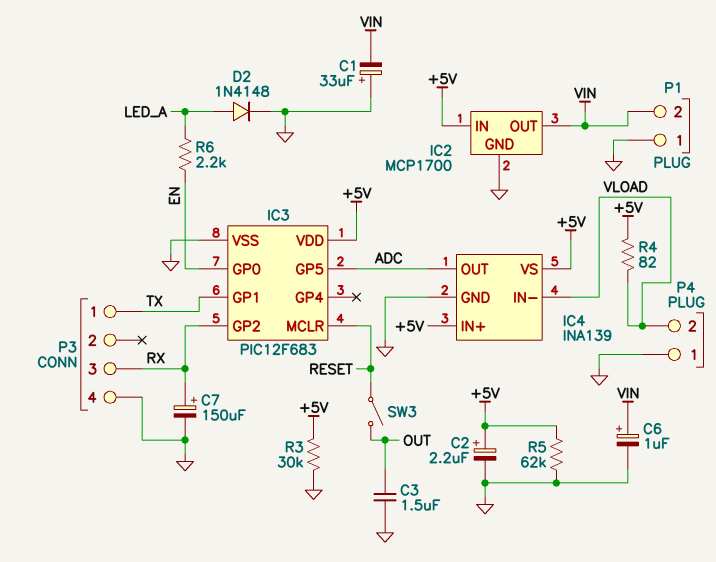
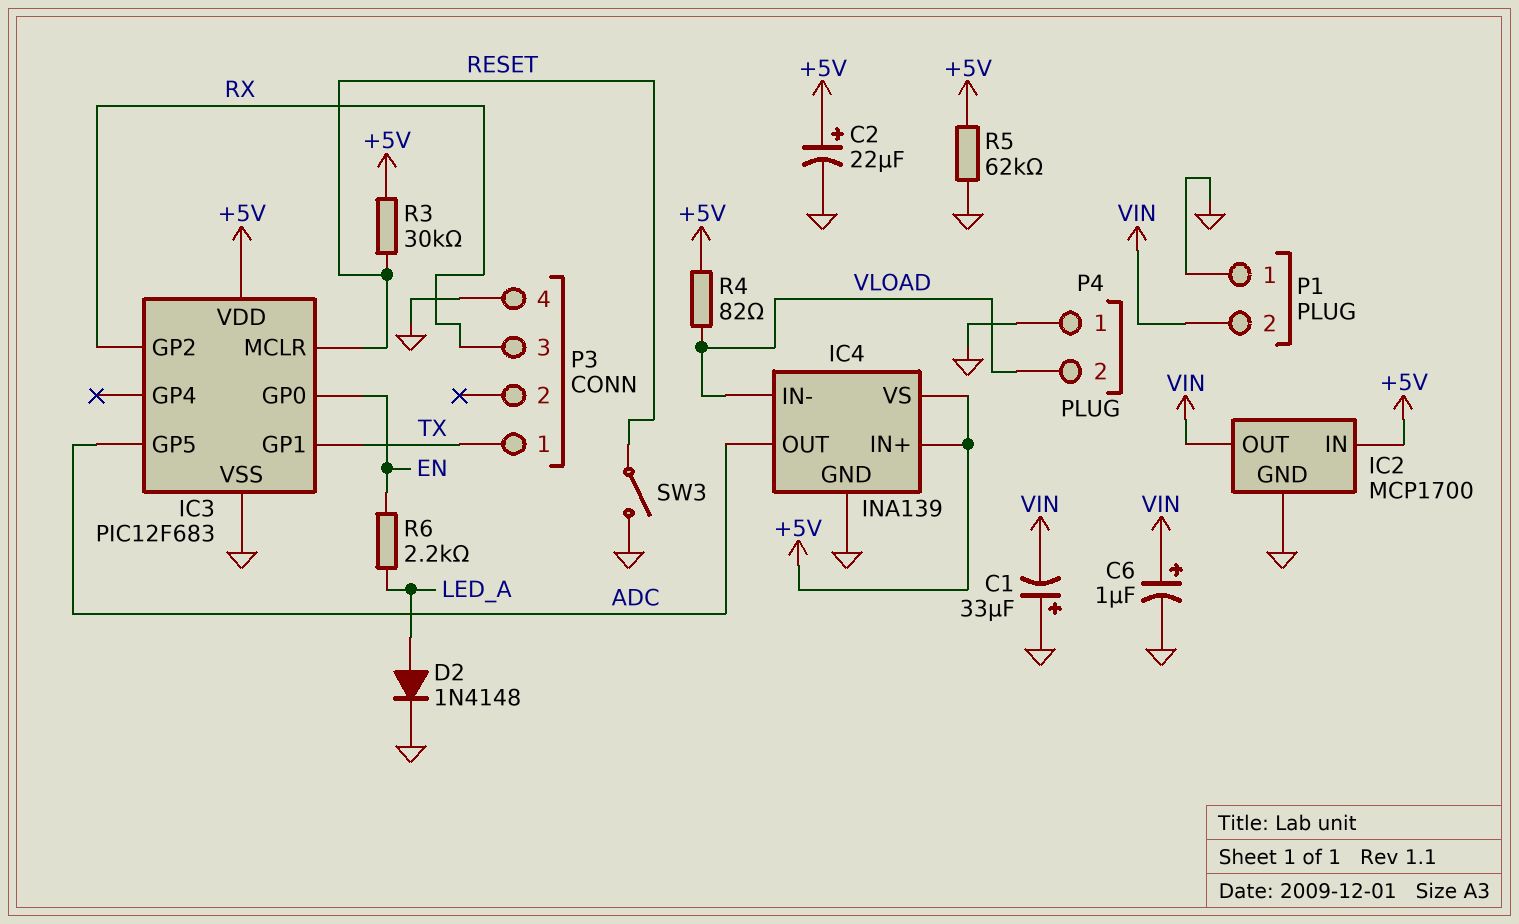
C2: 2.2uF (plus +5V, minus GND) -> 22uF (plus +5V, minus GND)
C3: 1.5uF (GND, OUT) -> none
C7: 150uF (plus RX, minus GND) -> none
R3: 30k (+5V, GND) -> 30k (+5V, RESET)
SW3: switch (OUT, RESET) -> switch (GND, RESET)

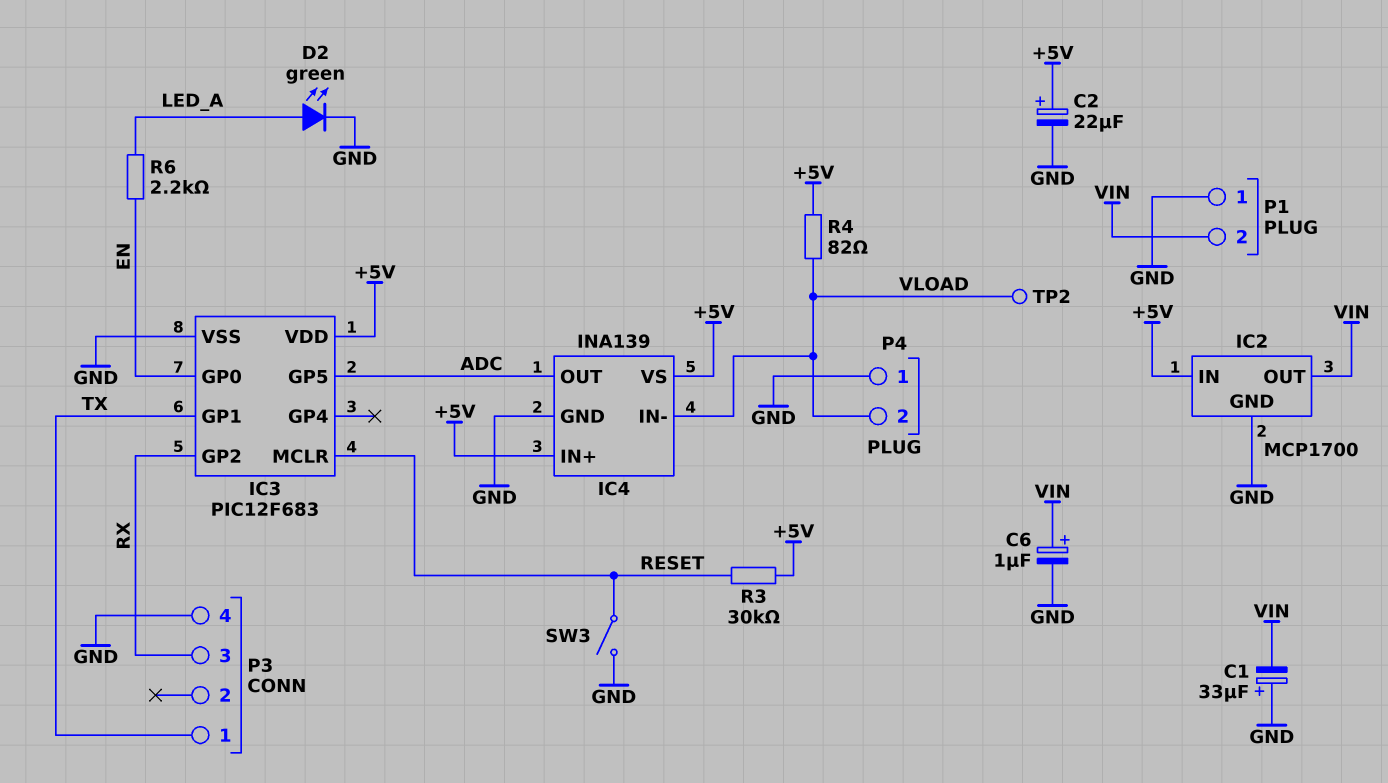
D2: diode 1N4148 (A LED_A, K GND) -> LED green (A LED_A, K GND)
R5: 62k (+5V, GND) -> none
TP2: none -> test point (VLOAD)

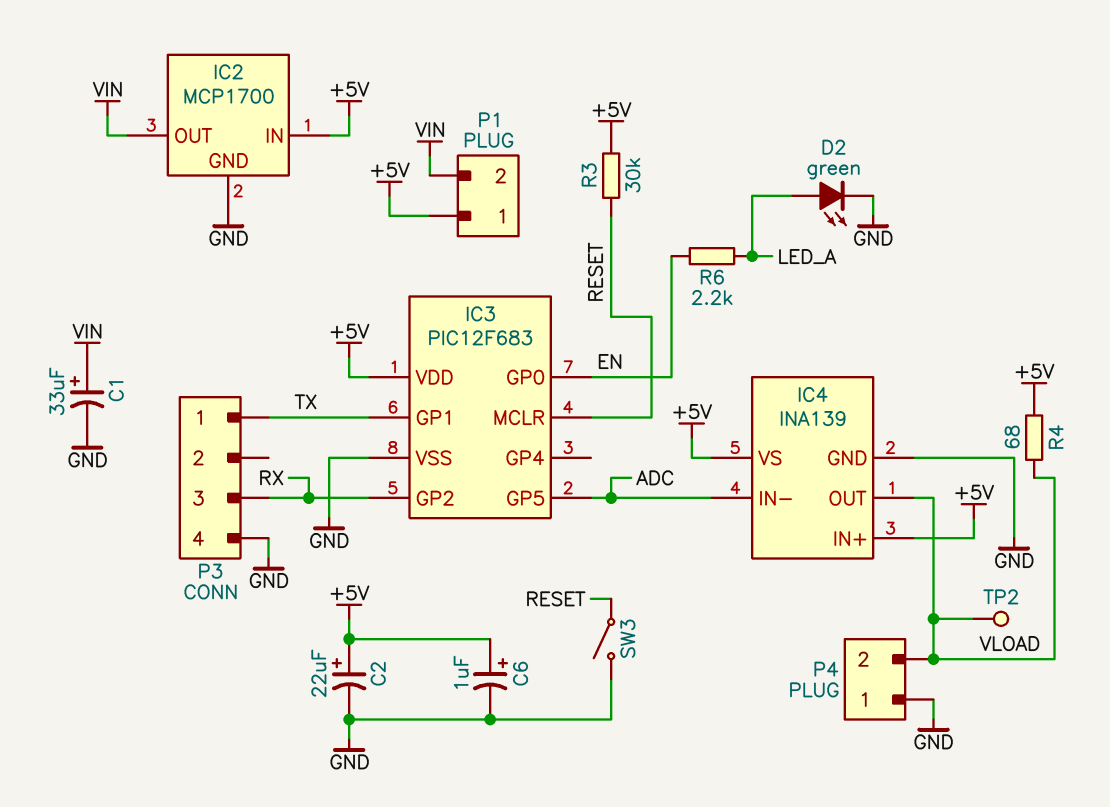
C1: 33uF (plus GND, minus VIN) -> 33uF (plus VIN, minus GND)
C6: 1uF (plus VIN, minus GND) -> 1uF (plus +5V, minus GND)
IC4 pin IN-: VLOAD -> ADC
IC4 pin OUT: ADC -> VLOAD
P1 pin 1: GND -> +5V
R4: 82 (+5V, VLOAD) -> 68 (+5V, VLOAD)

